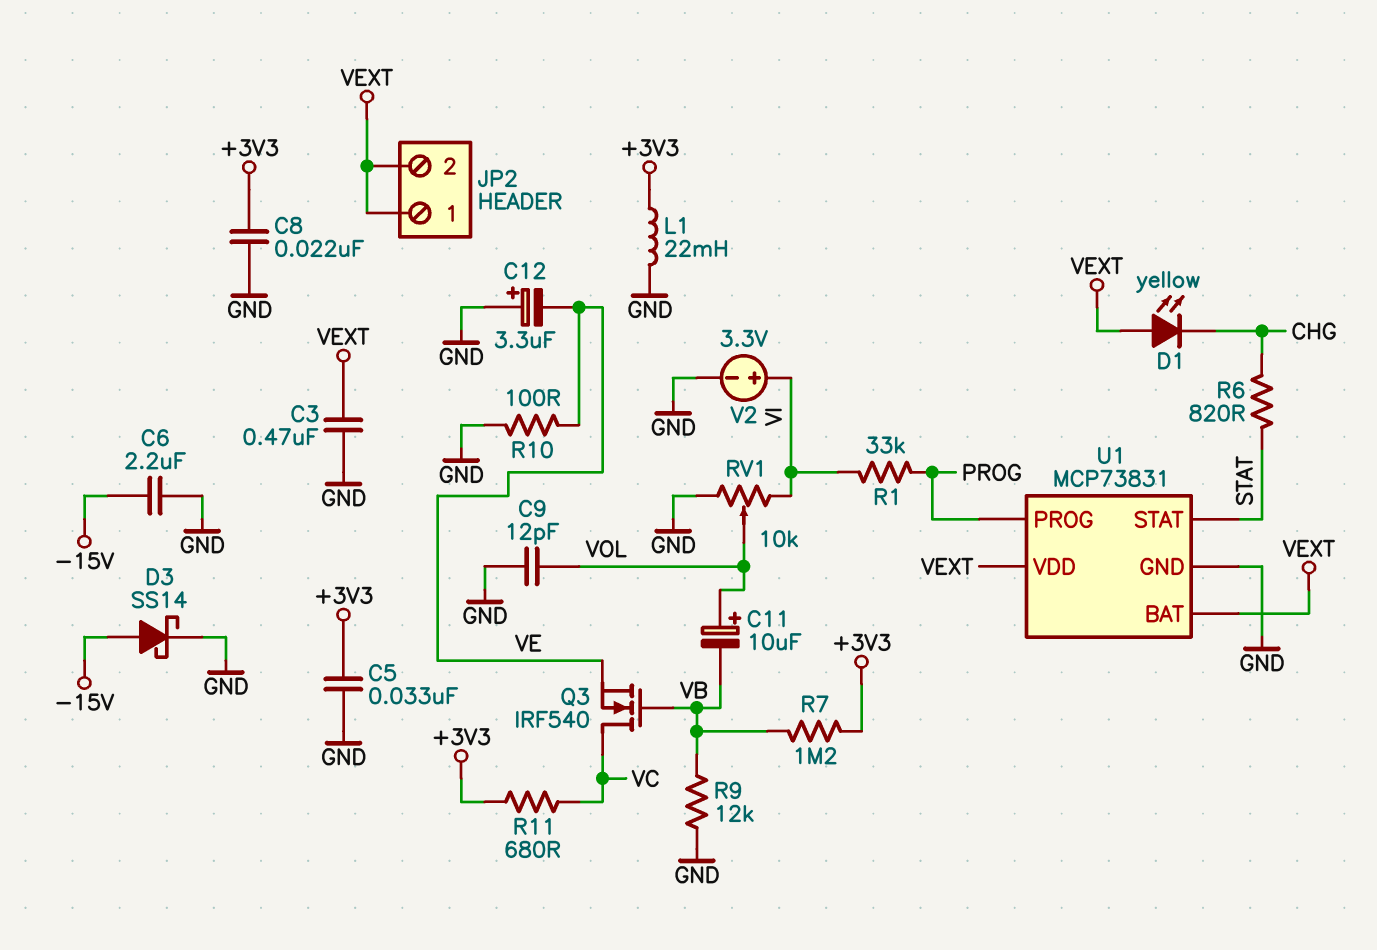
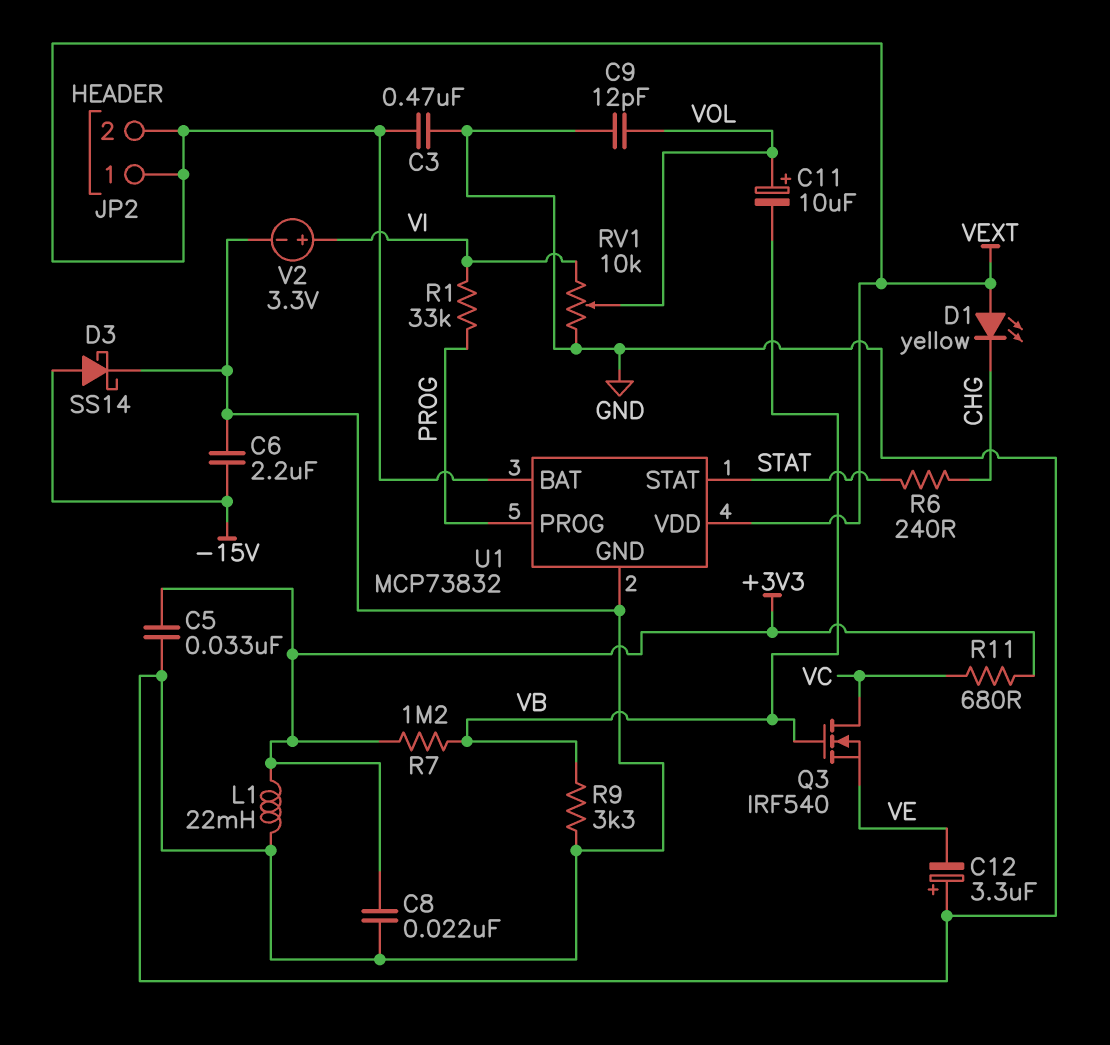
R6: 820 (CHG, STAT) -> 240 (CHG, STAT)
R9: 12k (GND, VB) -> 3.3k (GND, VB)
R10: 100 (GND, VE) -> none
U1: MCP73831 -> MCP73832

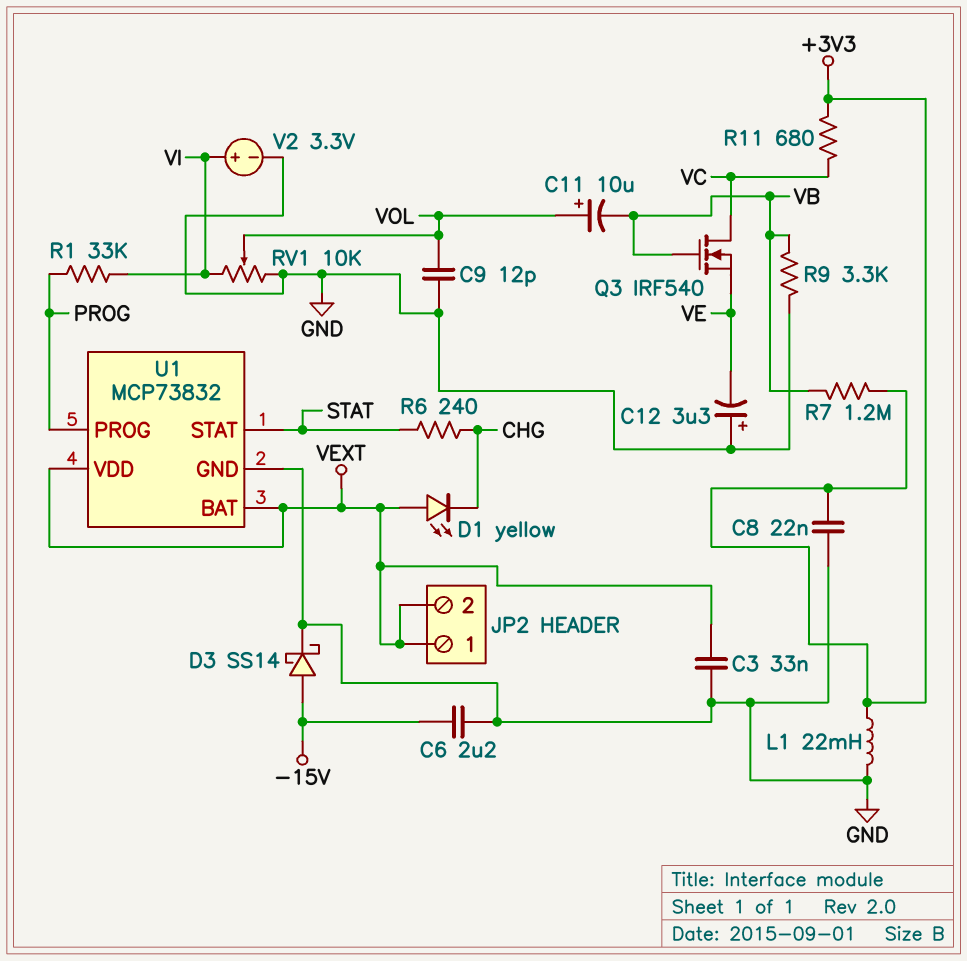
C3: 470nF (GND, VEXT) -> 33nF (GND, VEXT)
C5: 33nF (+3V3, GND) -> none

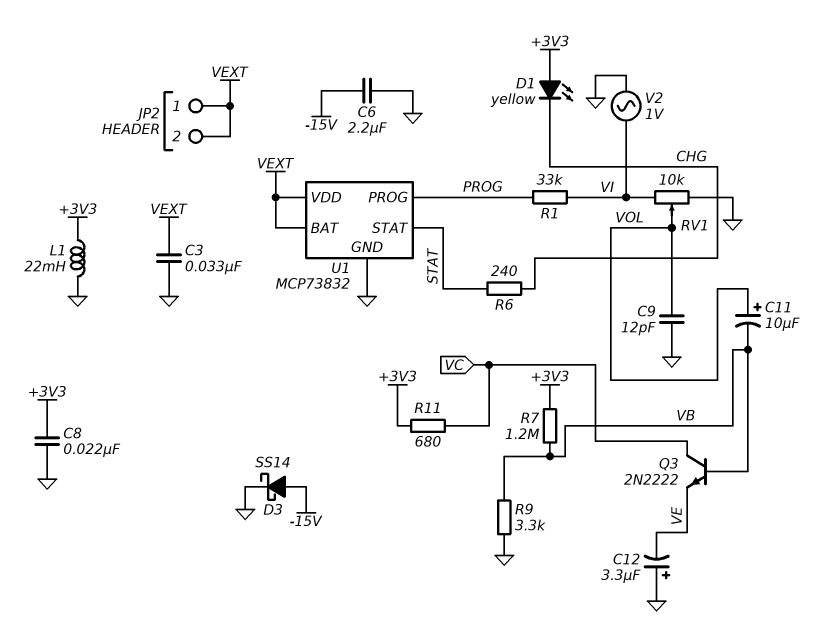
D1: LED yellow (A VEXT, K CHG) -> LED yellow (A +3V3, K CHG)
Q3: NMOS IRF540 (G VB, D VC, S VE) -> NPN 2N2222 (B VB, C VC, E VE)
V2: 3.3V (plus VI, minus GND) -> AC 1V (GND, VI)

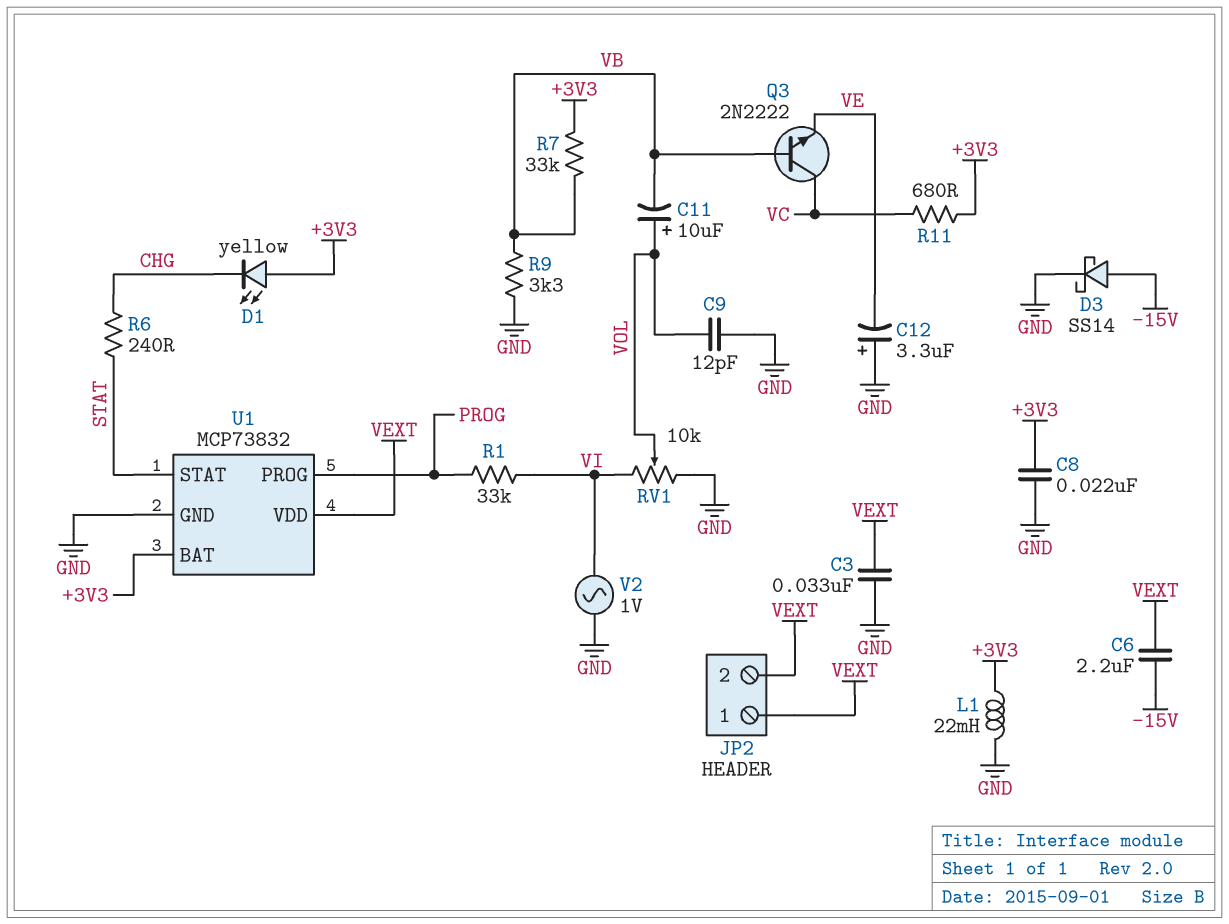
C6: 2.2uF (-15V, GND) -> 2.2uF (-15V, VEXT)
R7: 1.2M (+3V3, VB) -> 33k (+3V3, VB)
U1 pin BAT: VEXT -> +3V3

